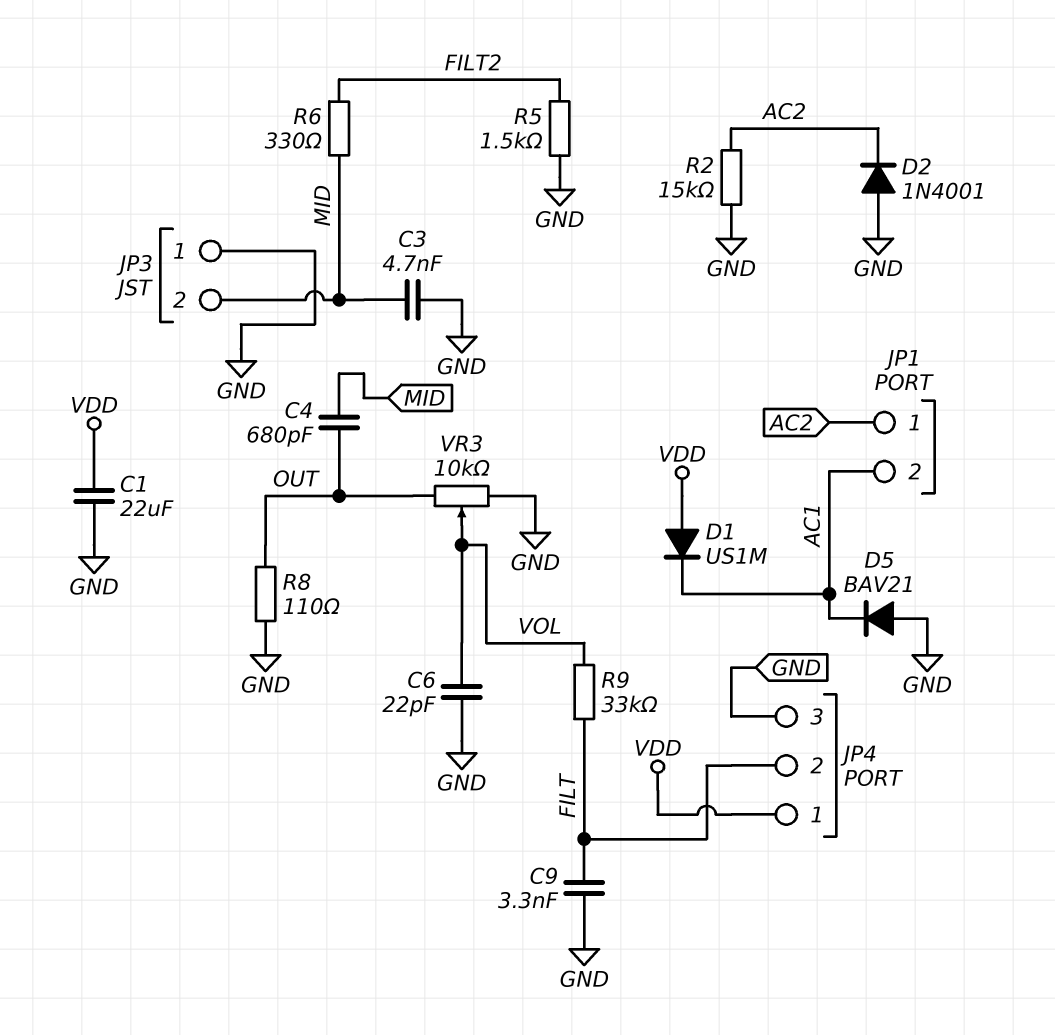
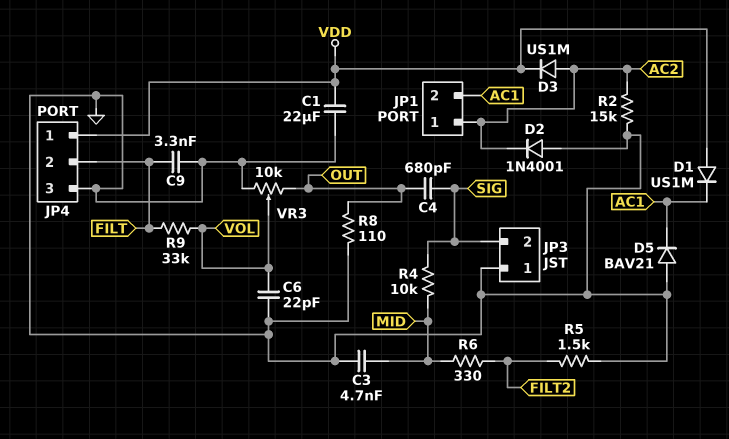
C4: 680pF (MID, OUT) -> 680pF (OUT, SIG)
D3: none -> diode US1M (A AC2, K VDD)
JP3 pin 2: MID -> SIG
R4: none -> 10k (MID, SIG)

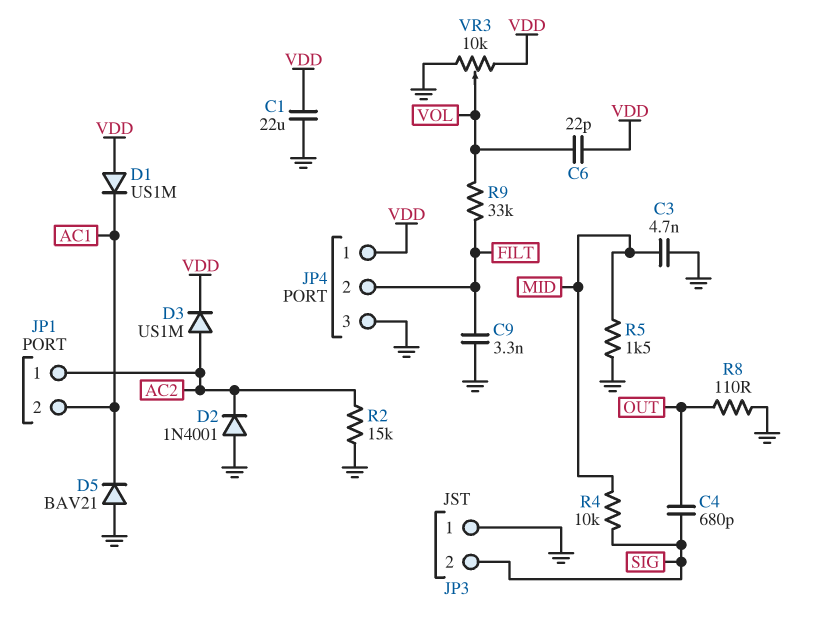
C6: 22pF (GND, VOL) -> 22pF (VDD, VOL)
R5: 1.5k (FILT2, GND) -> 1.5k (GND, MID)
R6: 330 (FILT2, MID) -> none
VR3: 10k (GND, OUT, wiper VOL) -> 10k (GND, VDD, wiper VOL)

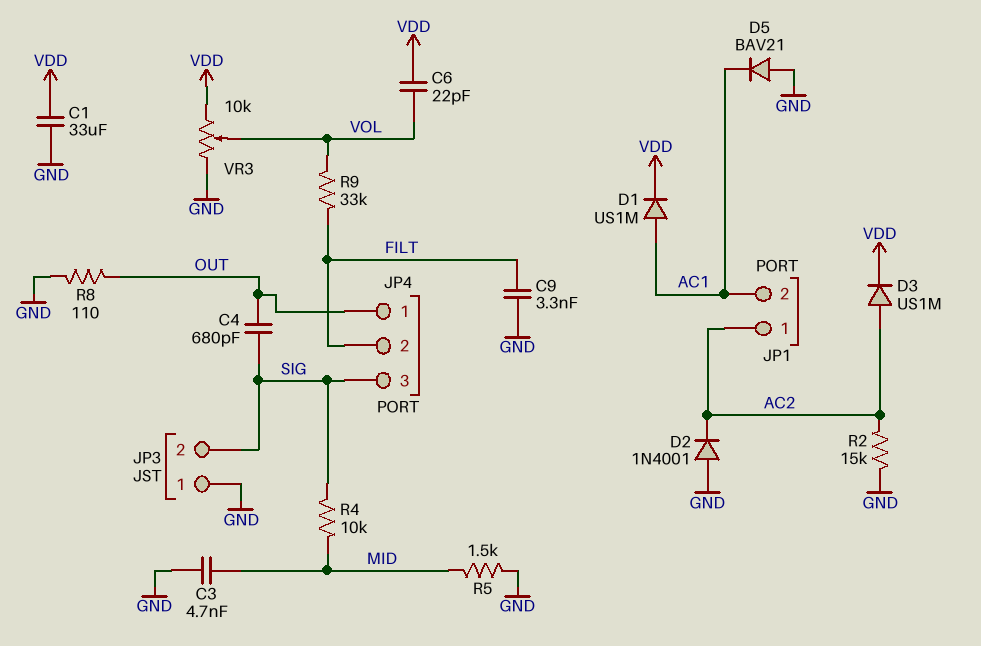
C1: 22uF (GND, VDD) -> 33uF (GND, VDD)
D1: diode US1M (A VDD, K AC1) -> diode US1M (A AC1, K VDD)
JP4 pin 1: VDD -> OUT
JP4 pin 3: GND -> SIG

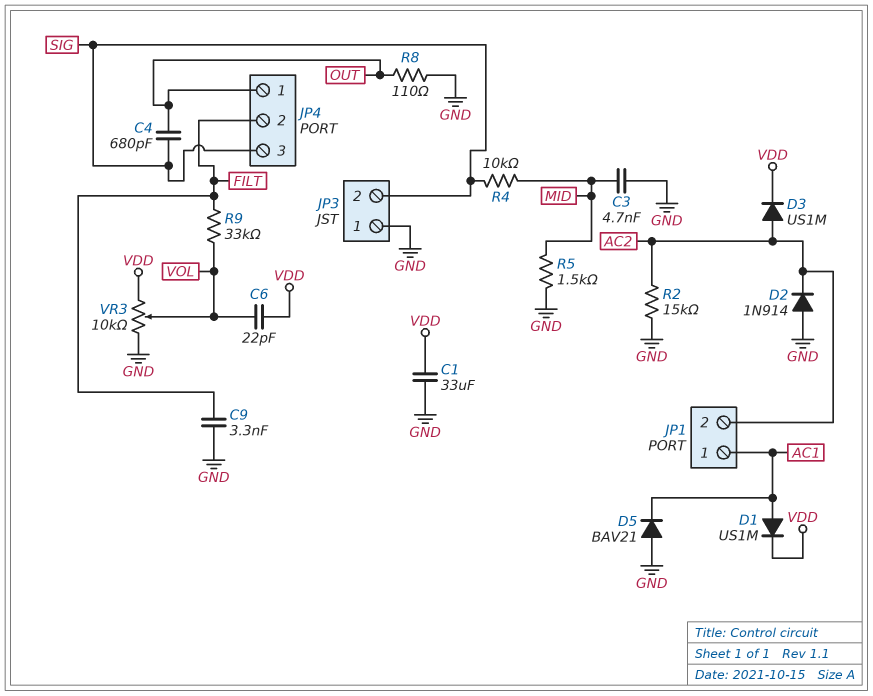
D2: diode 1N4001 (A GND, K AC2) -> diode 1N914 (A GND, K AC2)
JP1 pin 1: AC2 -> AC1
JP1 pin 2: AC1 -> AC2

